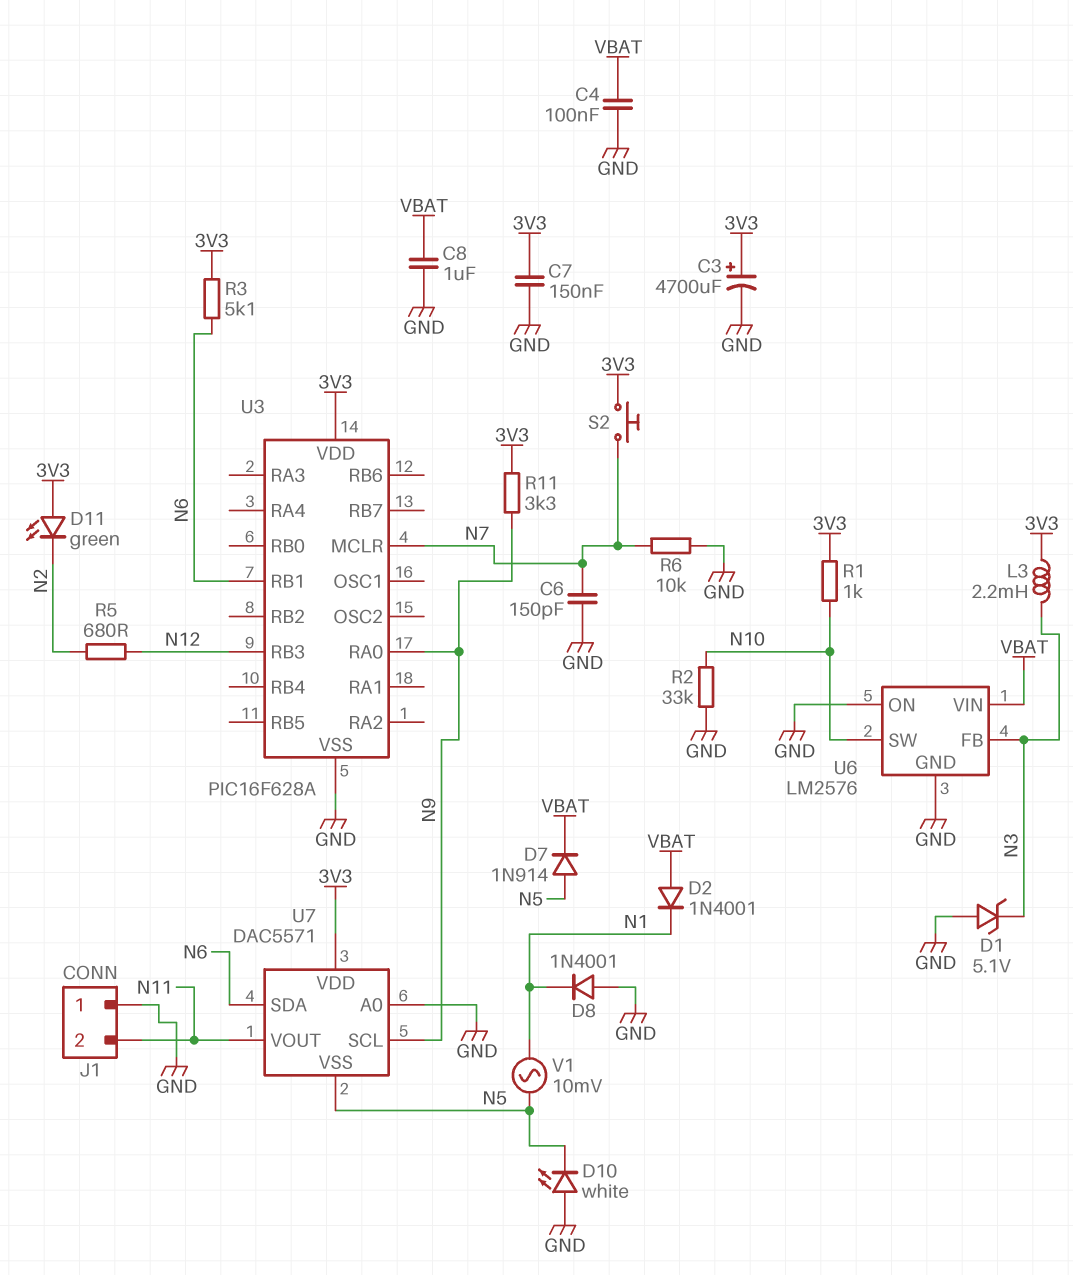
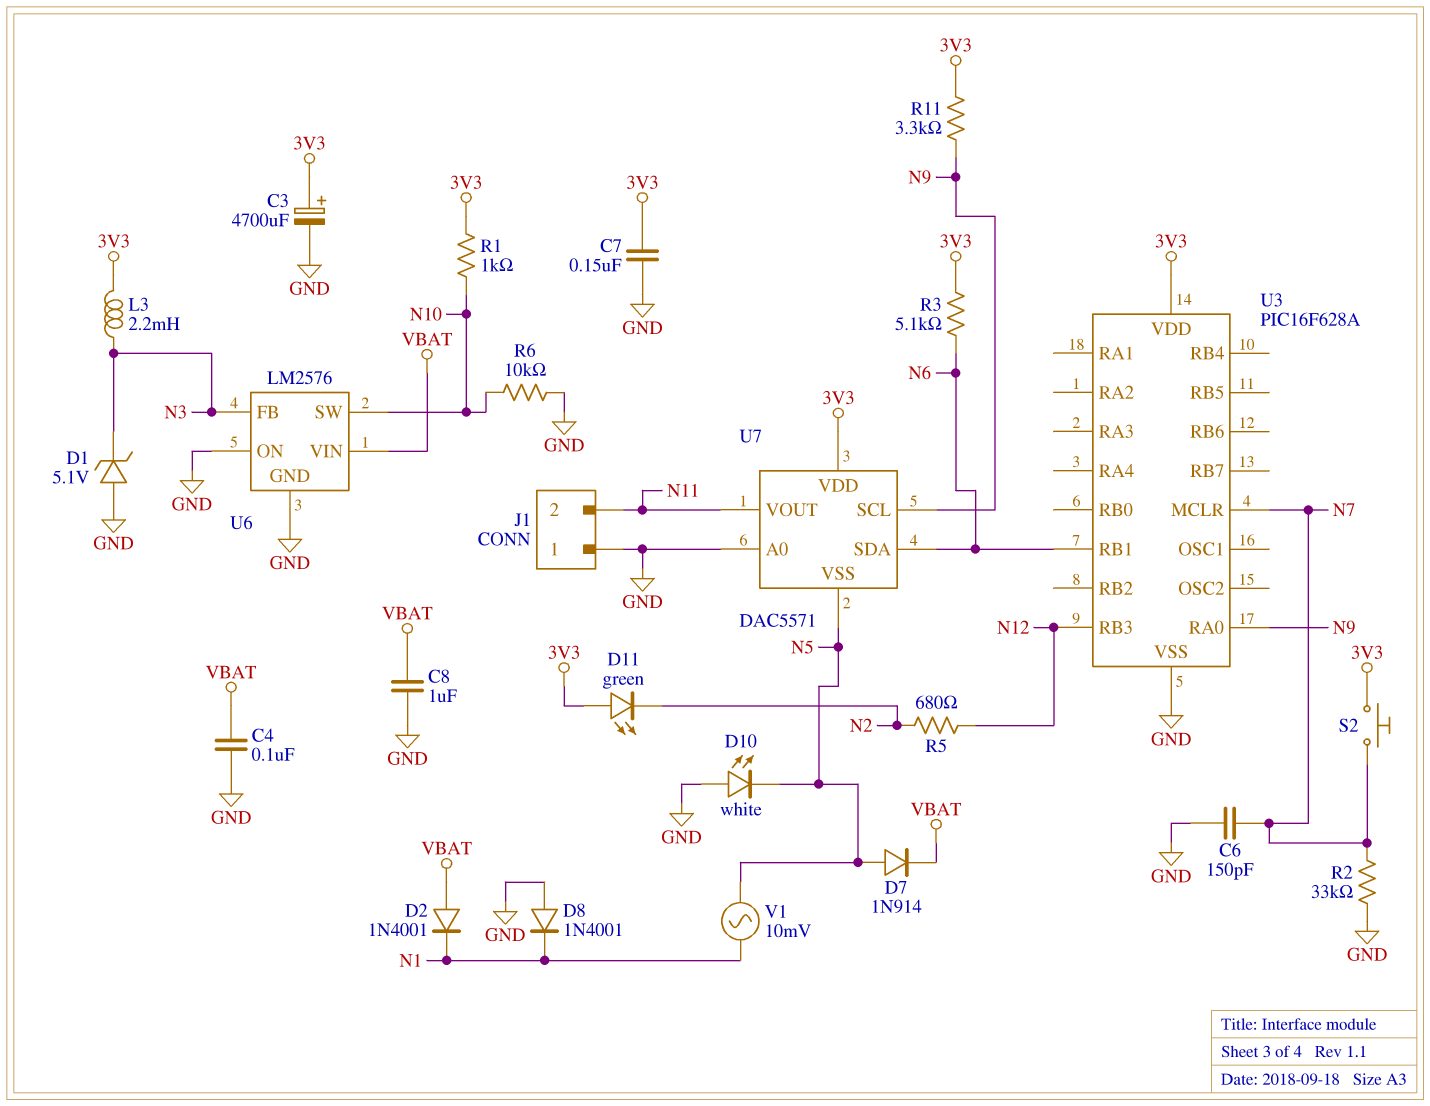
R2: 33k (GND, N10) -> 33k (GND, N7)
R6: 10k (GND, N7) -> 10k (GND, N10)

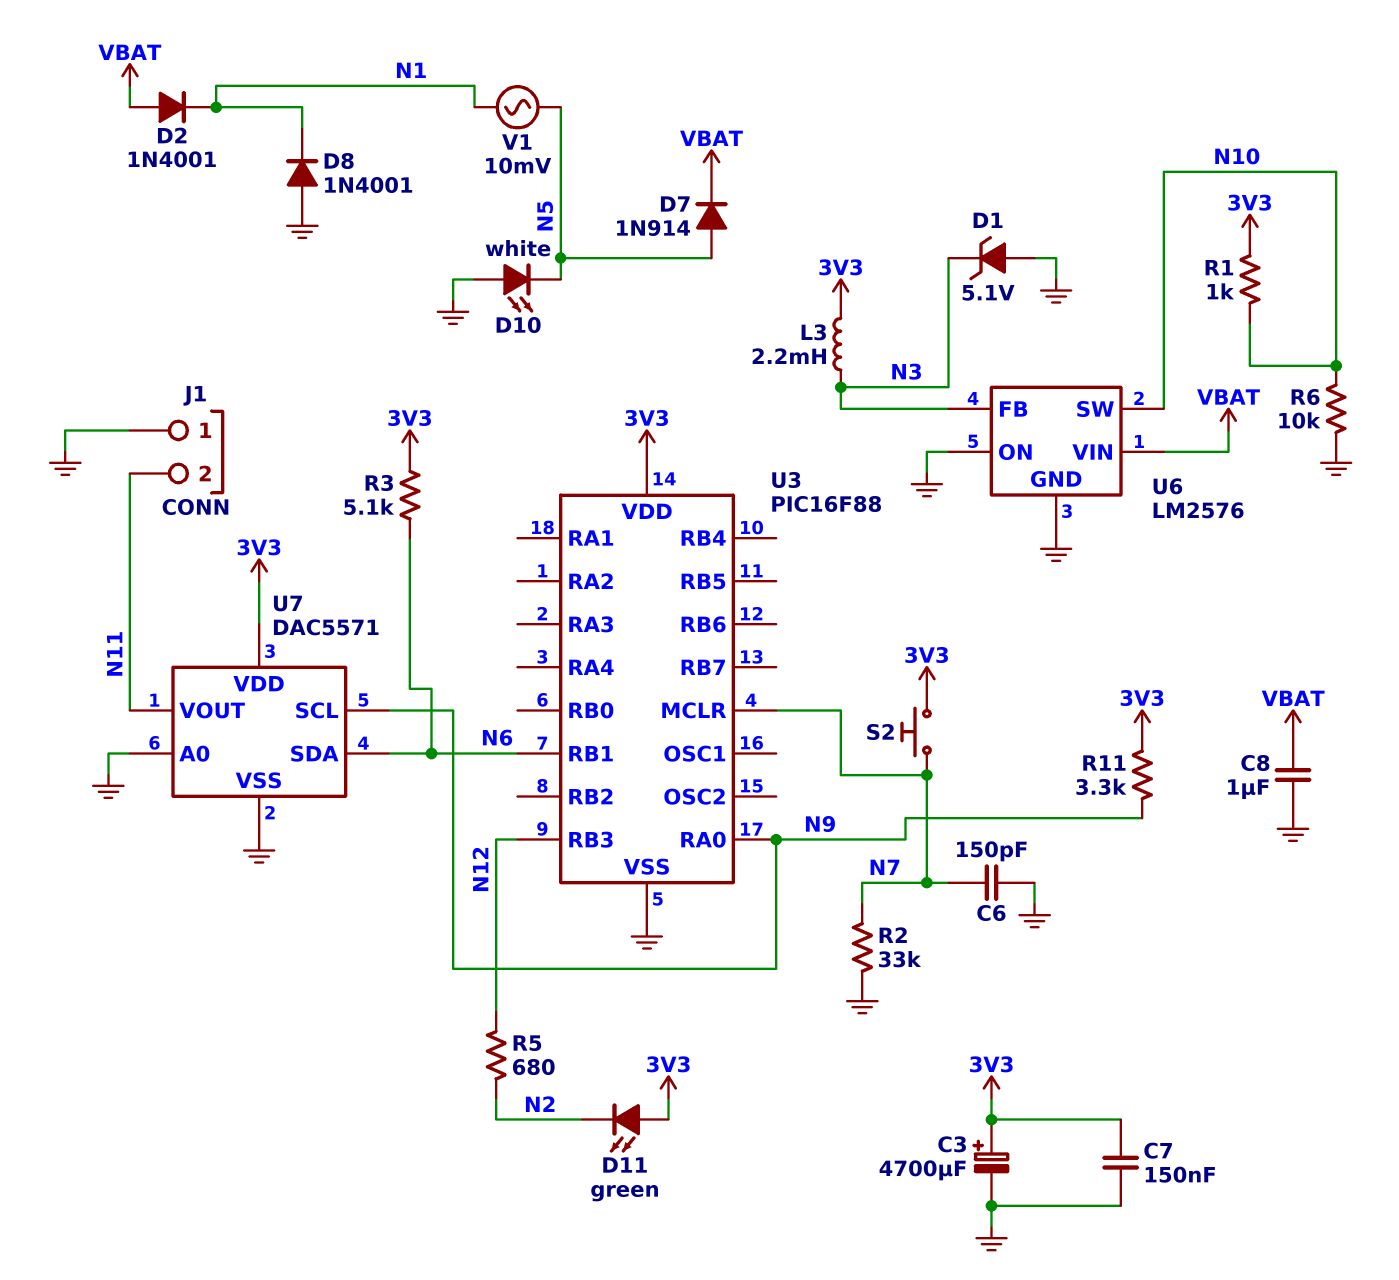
C4: 100nF (GND, VBAT) -> none
U3: PIC16F628A -> PIC16F88
U7 pin VSS: N5 -> GND

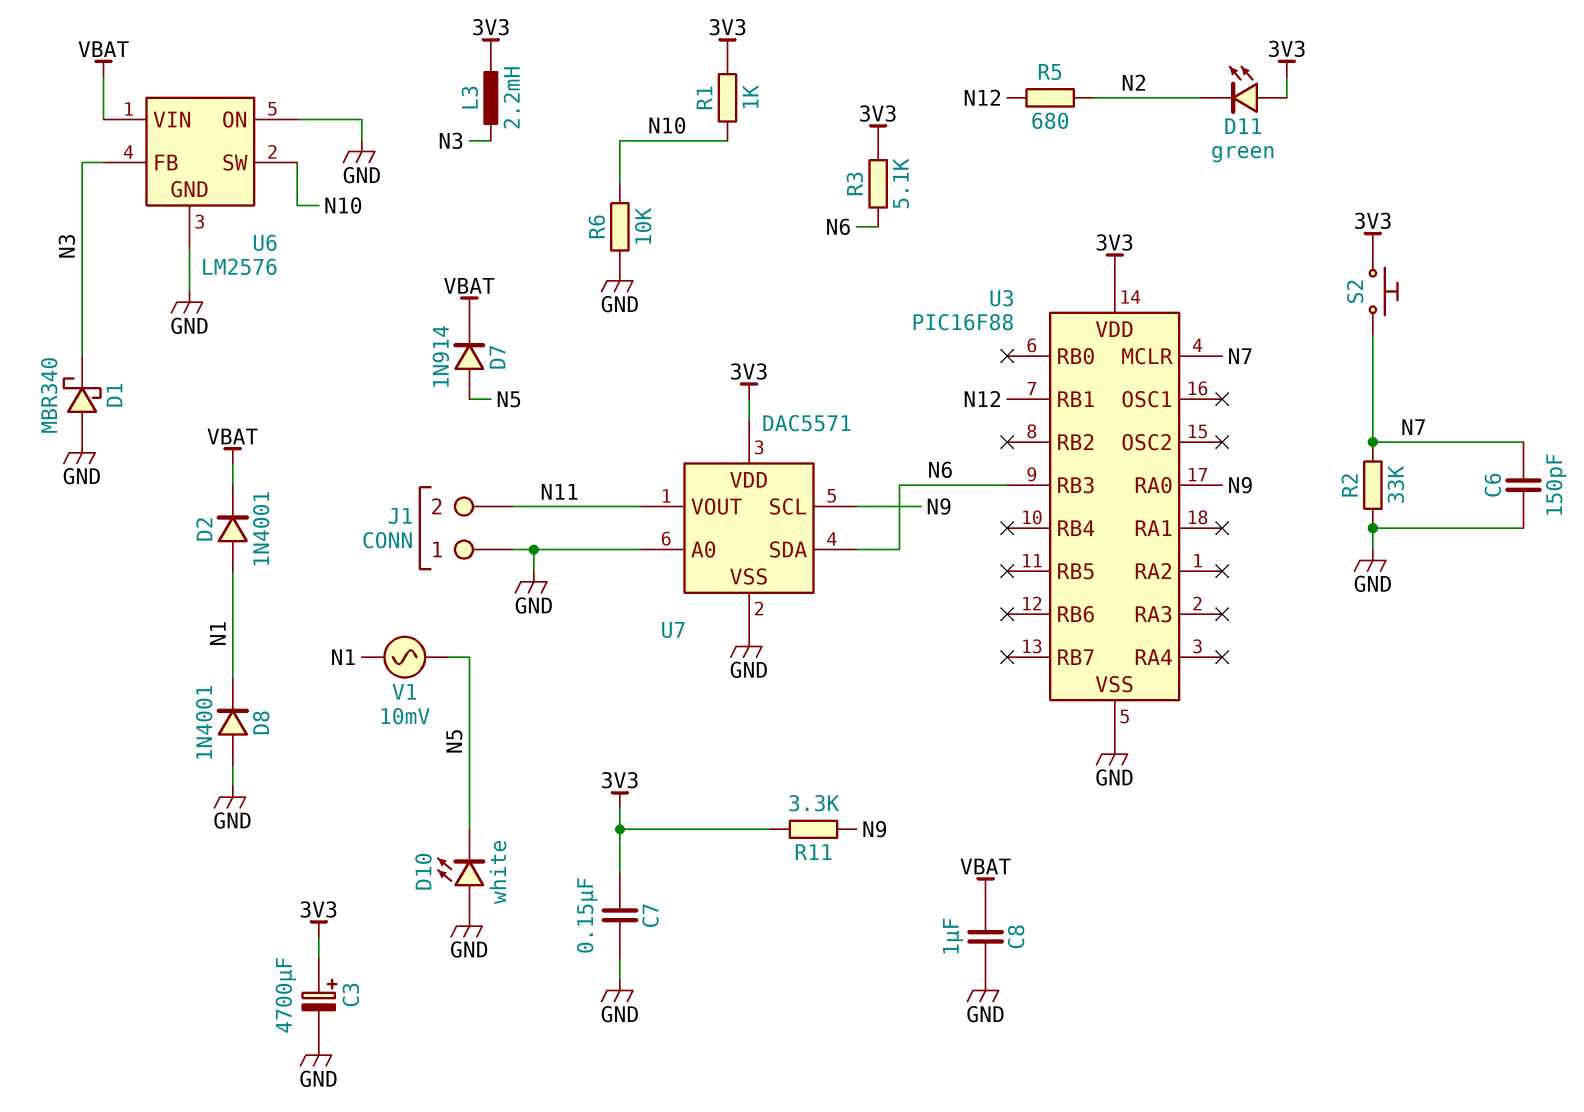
D1: zener 5.1V (A GND, K N3) -> schottky MBR340 (A GND, K N3)
D2: diode 1N4001 (A VBAT, K N1) -> diode 1N4001 (A N1, K VBAT)
U3 pin RB1: N6 -> N12
U3 pin RB3: N12 -> N6

